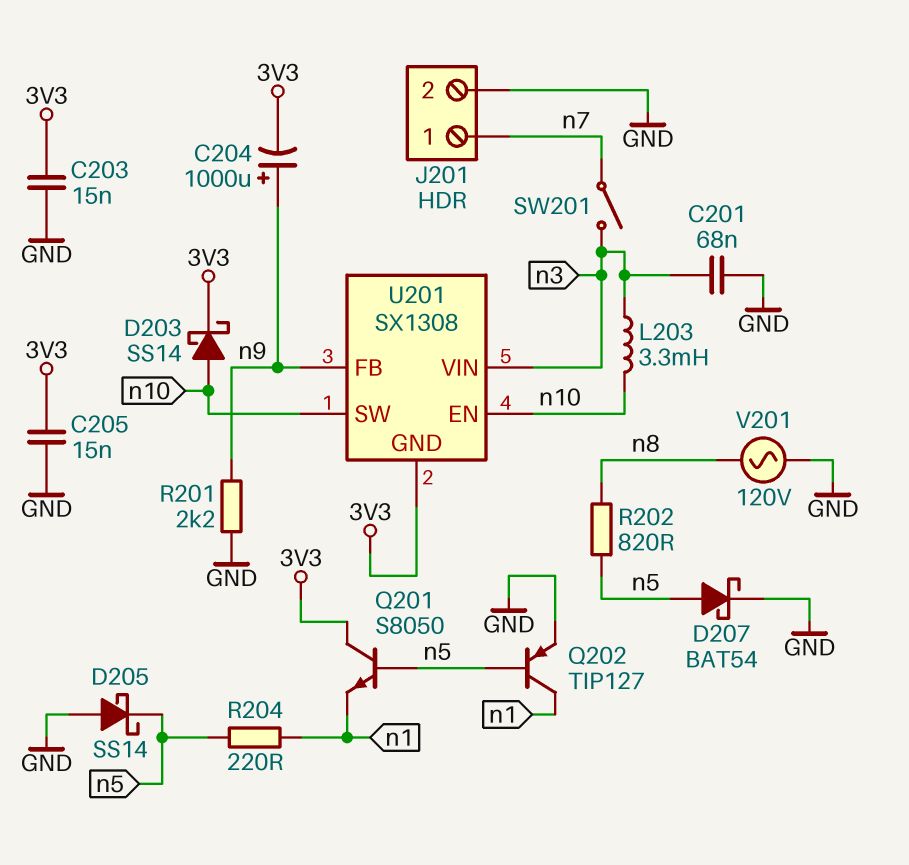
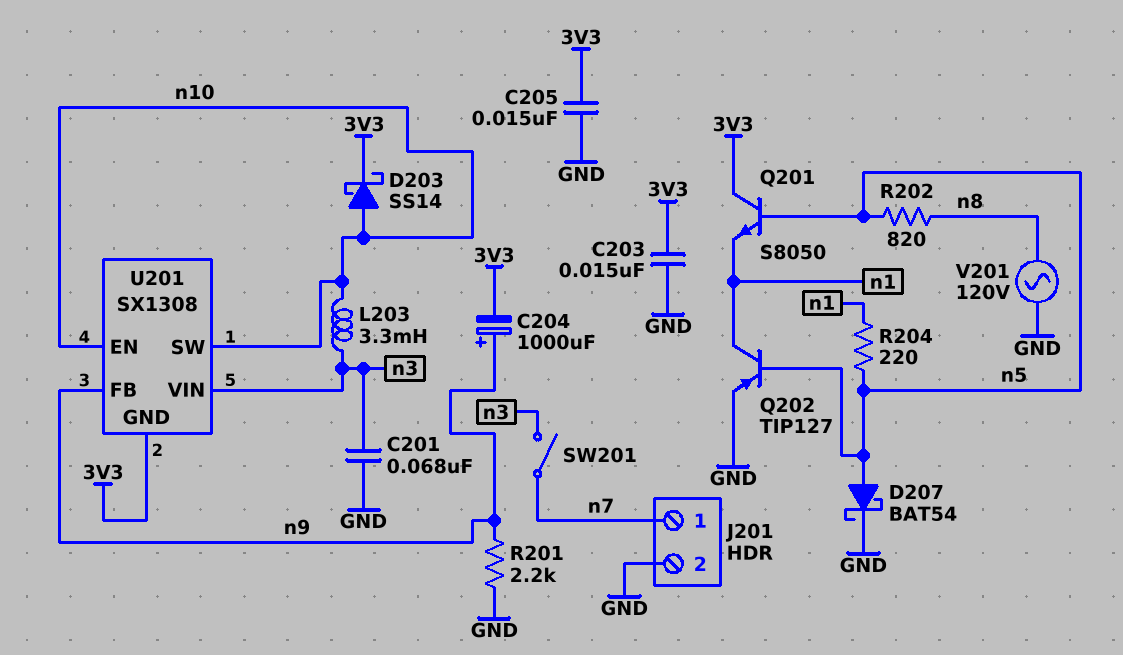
D205: schottky SS14 (A GND, K n5) -> none

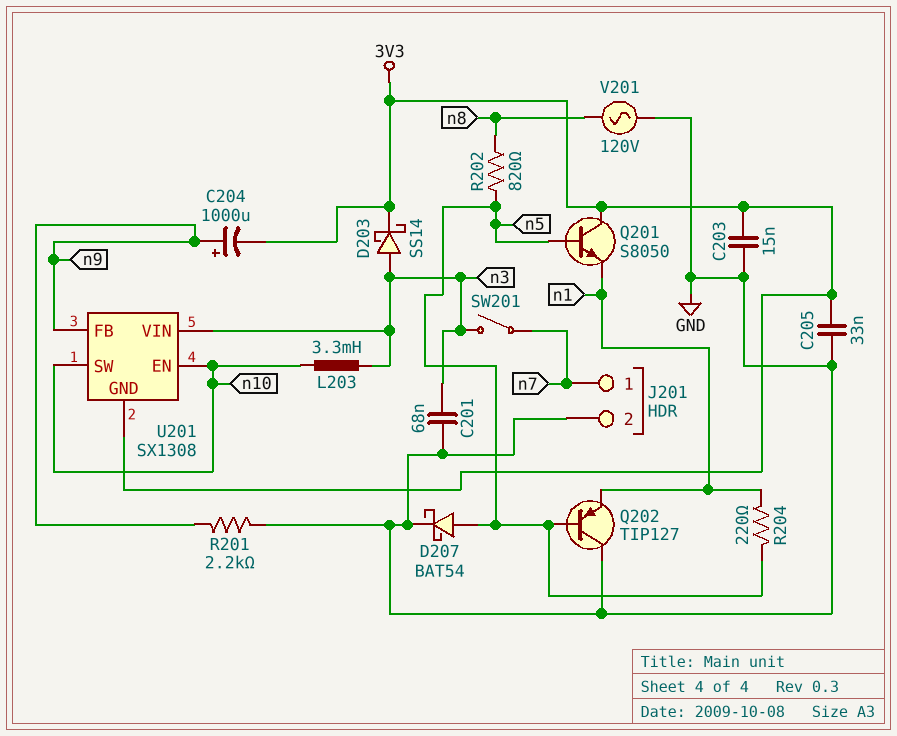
C205: 15nF (3V3, GND) -> 33nF (3V3, GND)
D203: schottky SS14 (A n10, K 3V3) -> schottky SS14 (A n3, K 3V3)
Q202: PNP TIP127 (B n5, C n1, E GND) -> PNP TIP127 (B n5, C GND, E n1)

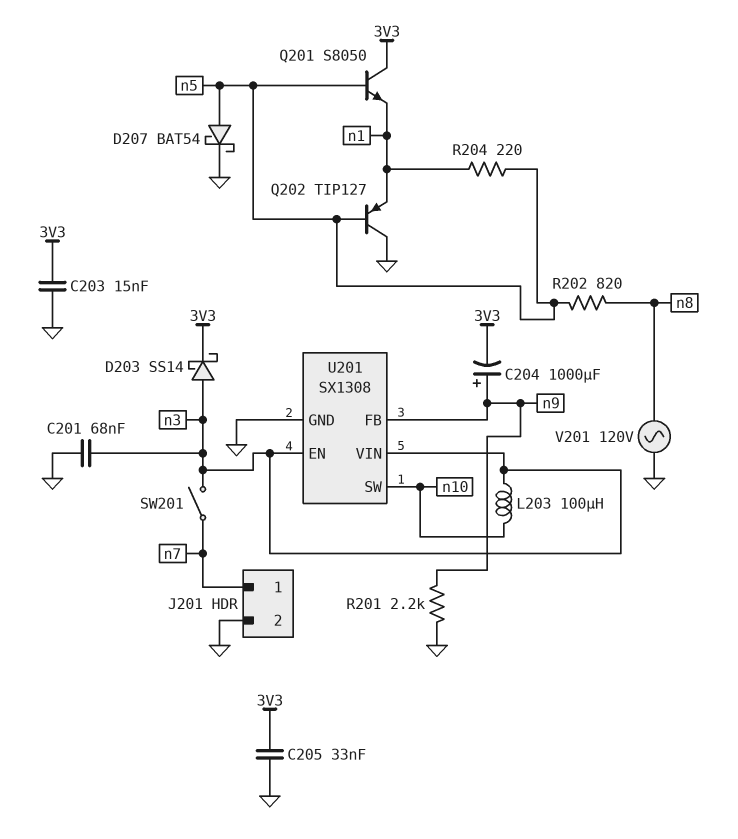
L203: 3.3mH (n3, n10) -> 100uH (n3, n10)
U201 pin EN: n10 -> n3
U201 pin GND: 3V3 -> GND

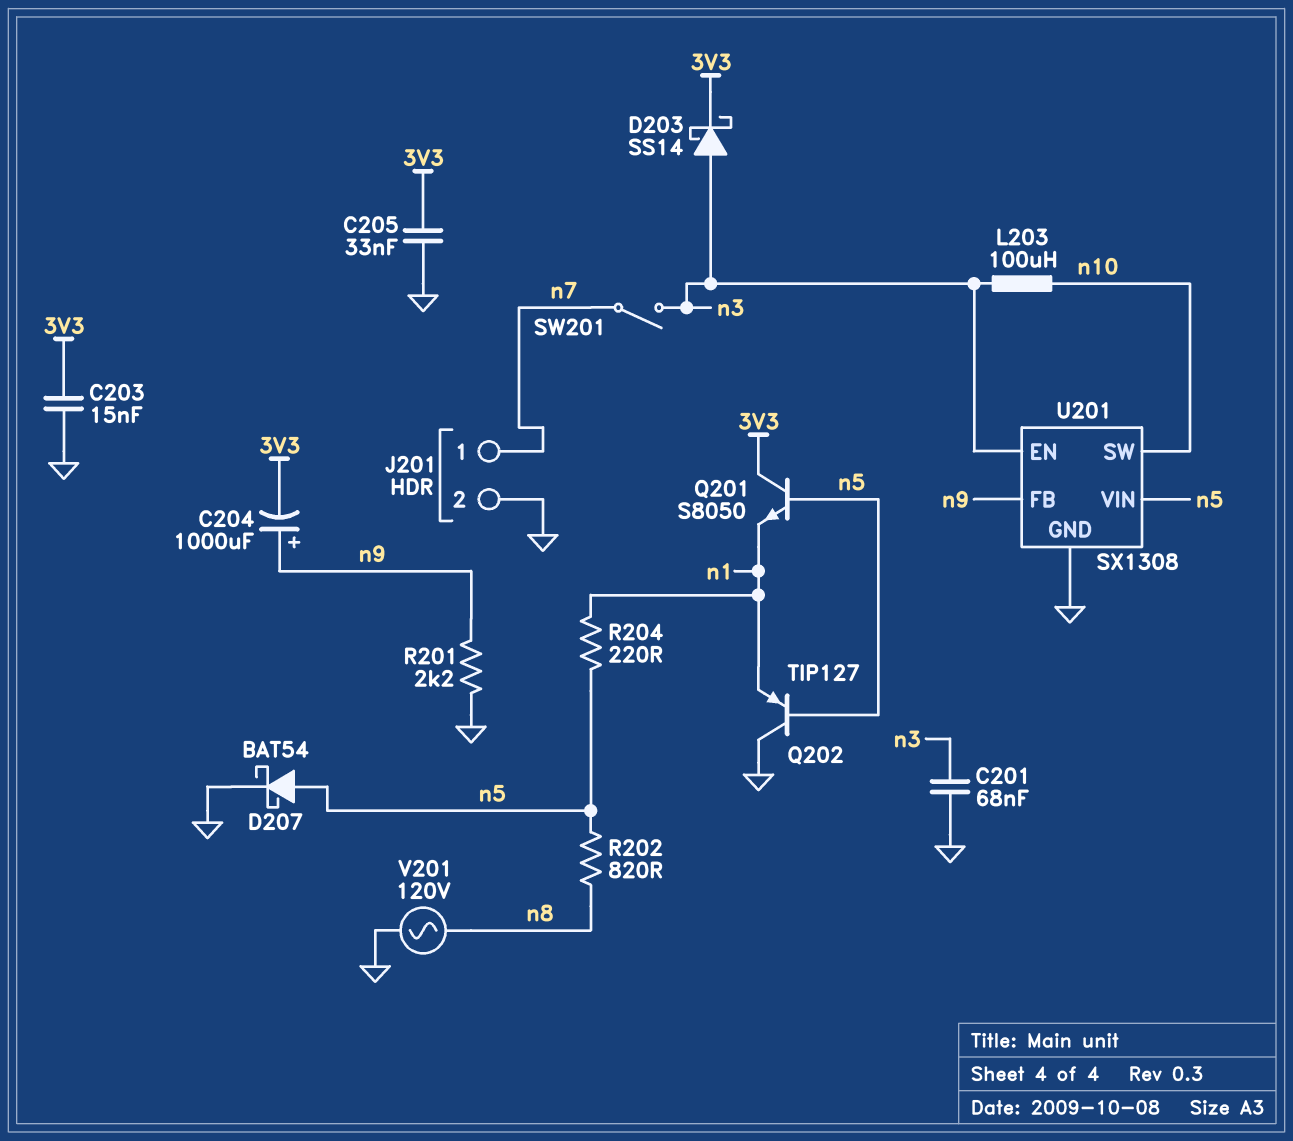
U201 pin VIN: n3 -> n5

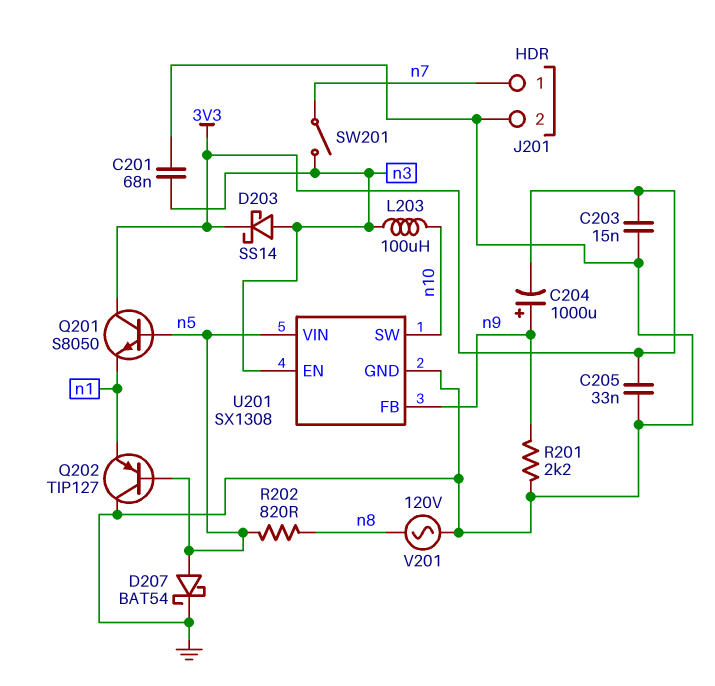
R204: 220 (n1, n5) -> none

